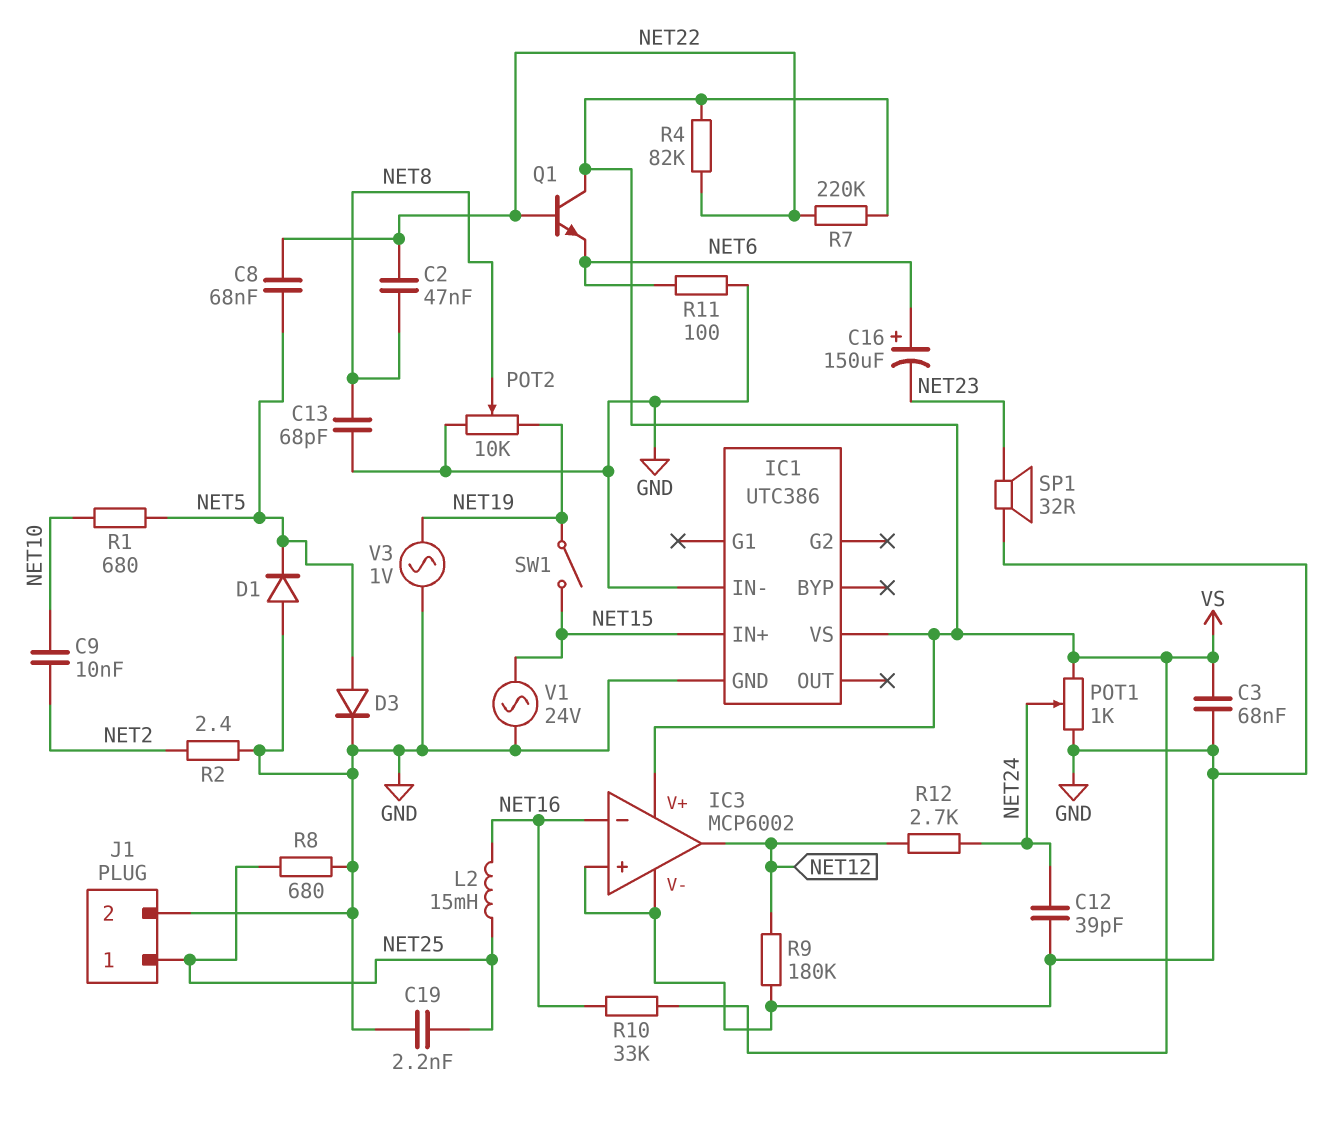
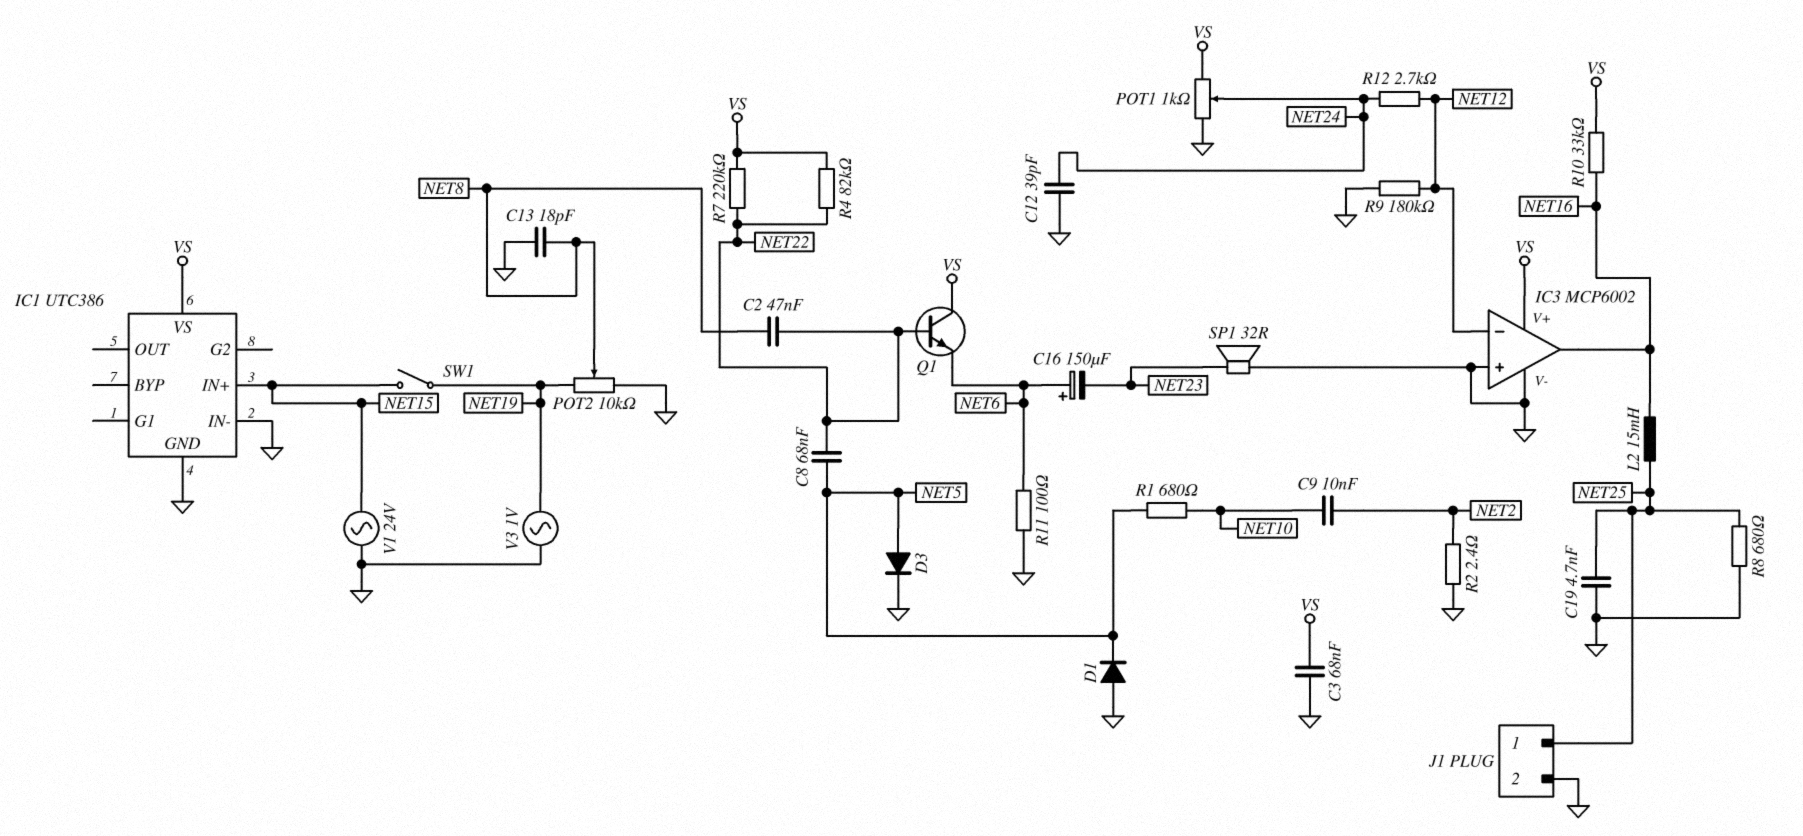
C13: 68pF (GND, NET8) -> 18pF (GND, NET8)
C19: 2.2nF (GND, NET25) -> 4.7nF (GND, NET25)
IC3 pin in-: NET16 -> NET12
IC3 pin out: NET12 -> NET16

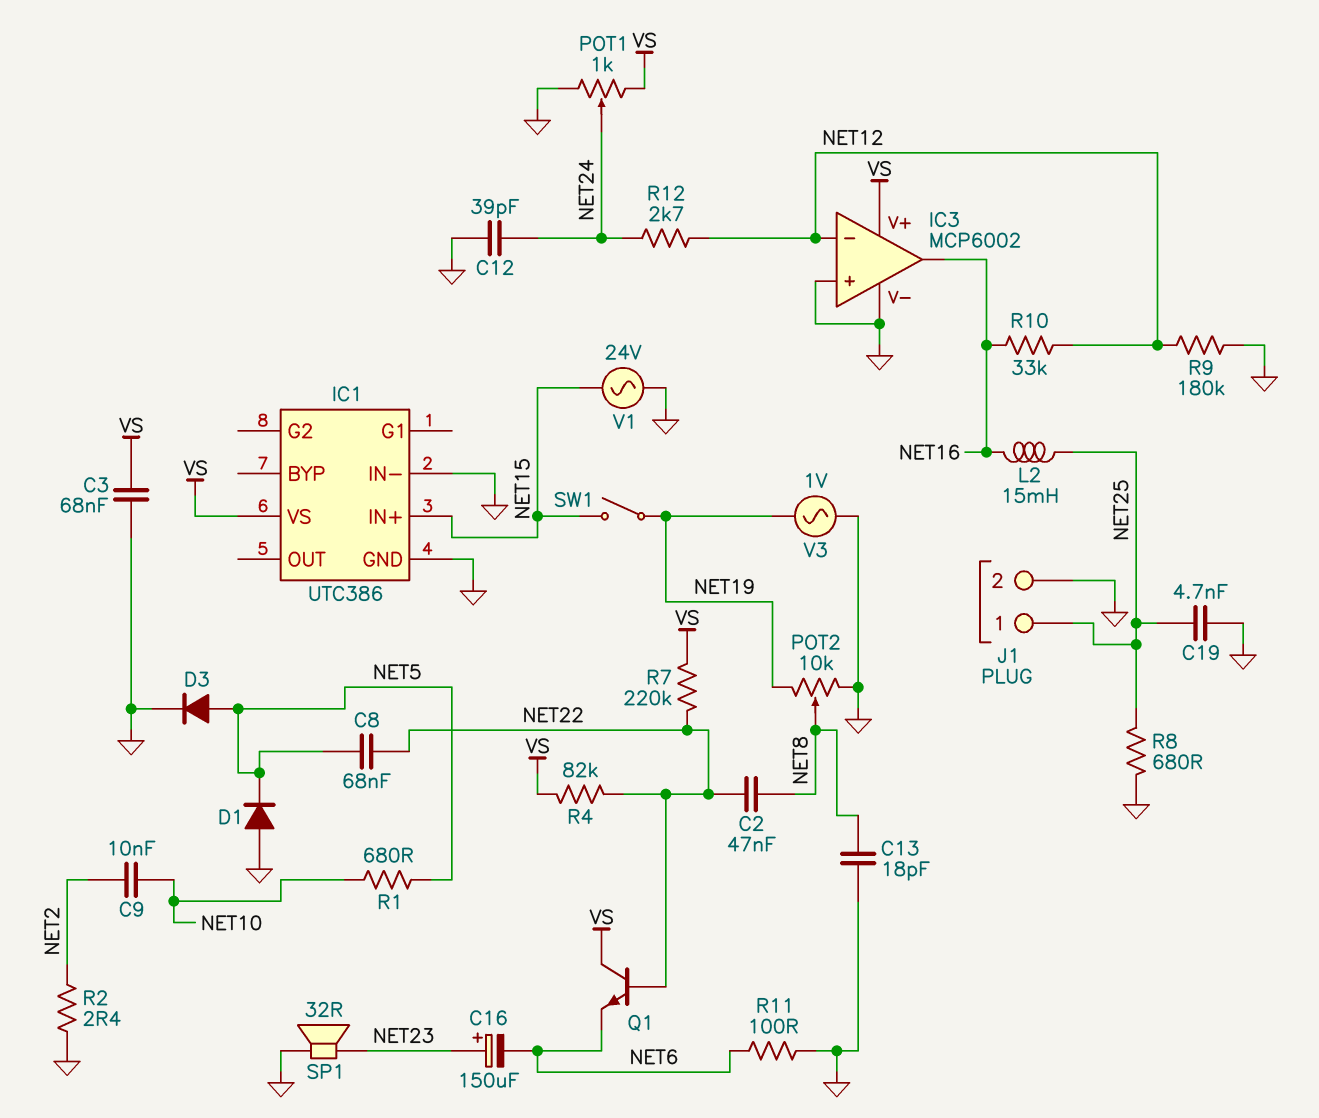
C16: 150uF (plus NET6, minus NET23) -> 150uF (plus NET23, minus NET6)
R10: 33k (NET16, VS) -> 33k (NET12, NET16)

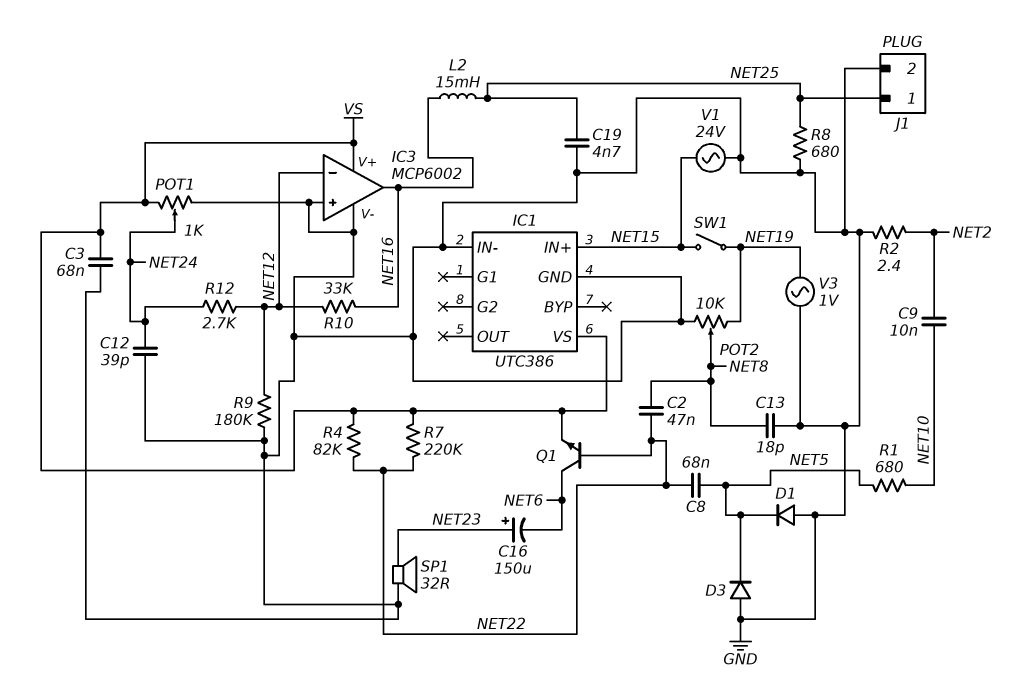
D3: diode (A NET5, K GND) -> diode (A GND, K NET5)
Q1: NPN (B NET22, C VS, E NET6) -> NPN (B NET22, C NET6, E VS)
R11: 100 (GND, NET6) -> none

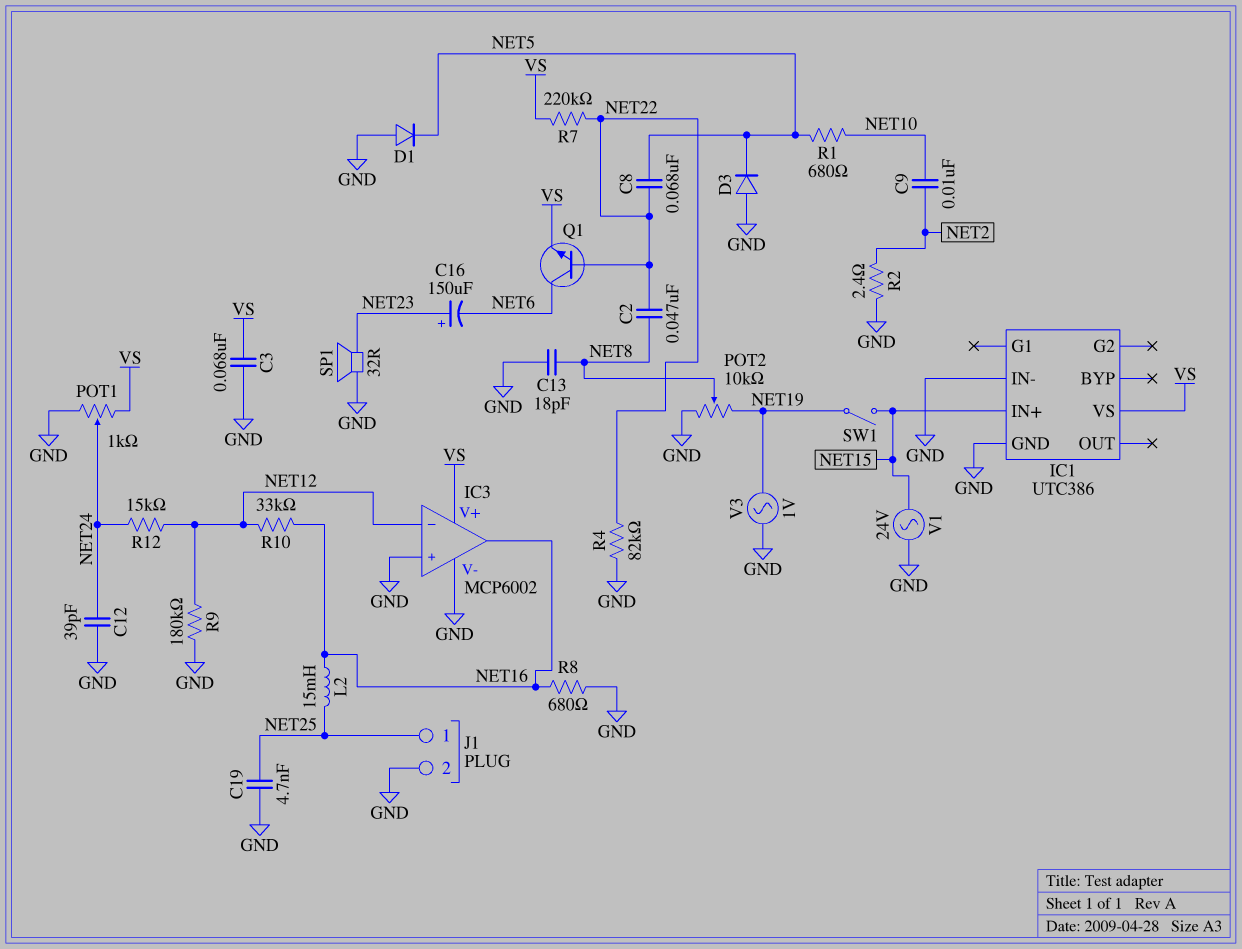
R4: 82k (NET22, VS) -> 82k (GND, NET22)
R8: 680 (GND, NET25) -> 680 (GND, NET16)
R12: 2.7k (NET12, NET24) -> 15k (NET12, NET24)

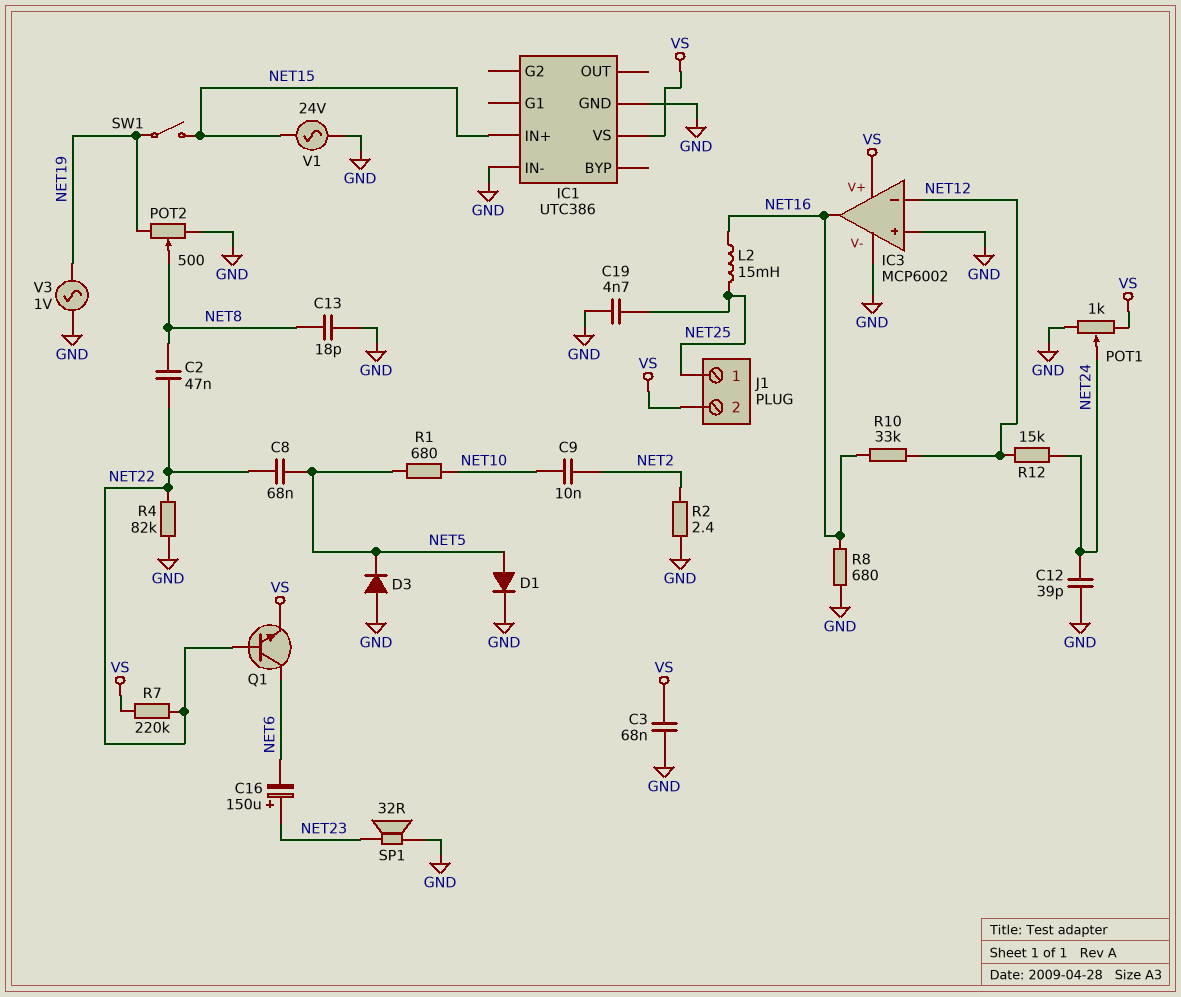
D1: diode (A GND, K NET5) -> diode (A NET5, K GND)
J1 pin 2: GND -> VS
POT2: 10k (GND, NET19, wiper NET8) -> 500 (GND, NET19, wiper NET8)
R9: 180k (GND, NET12) -> none

